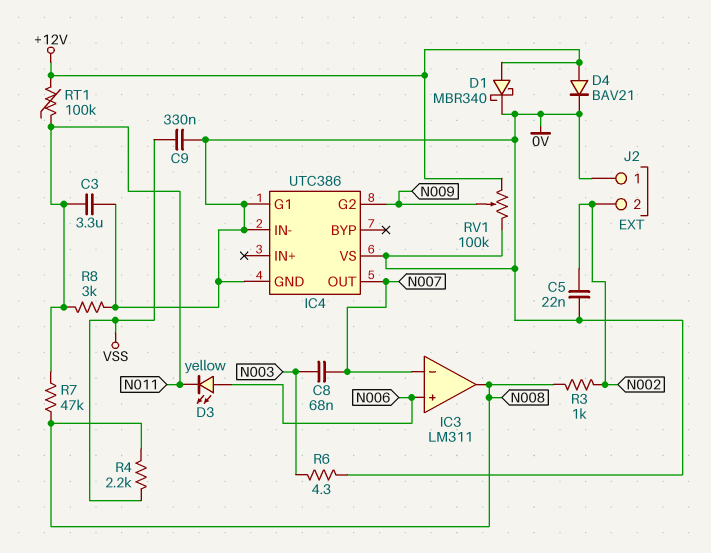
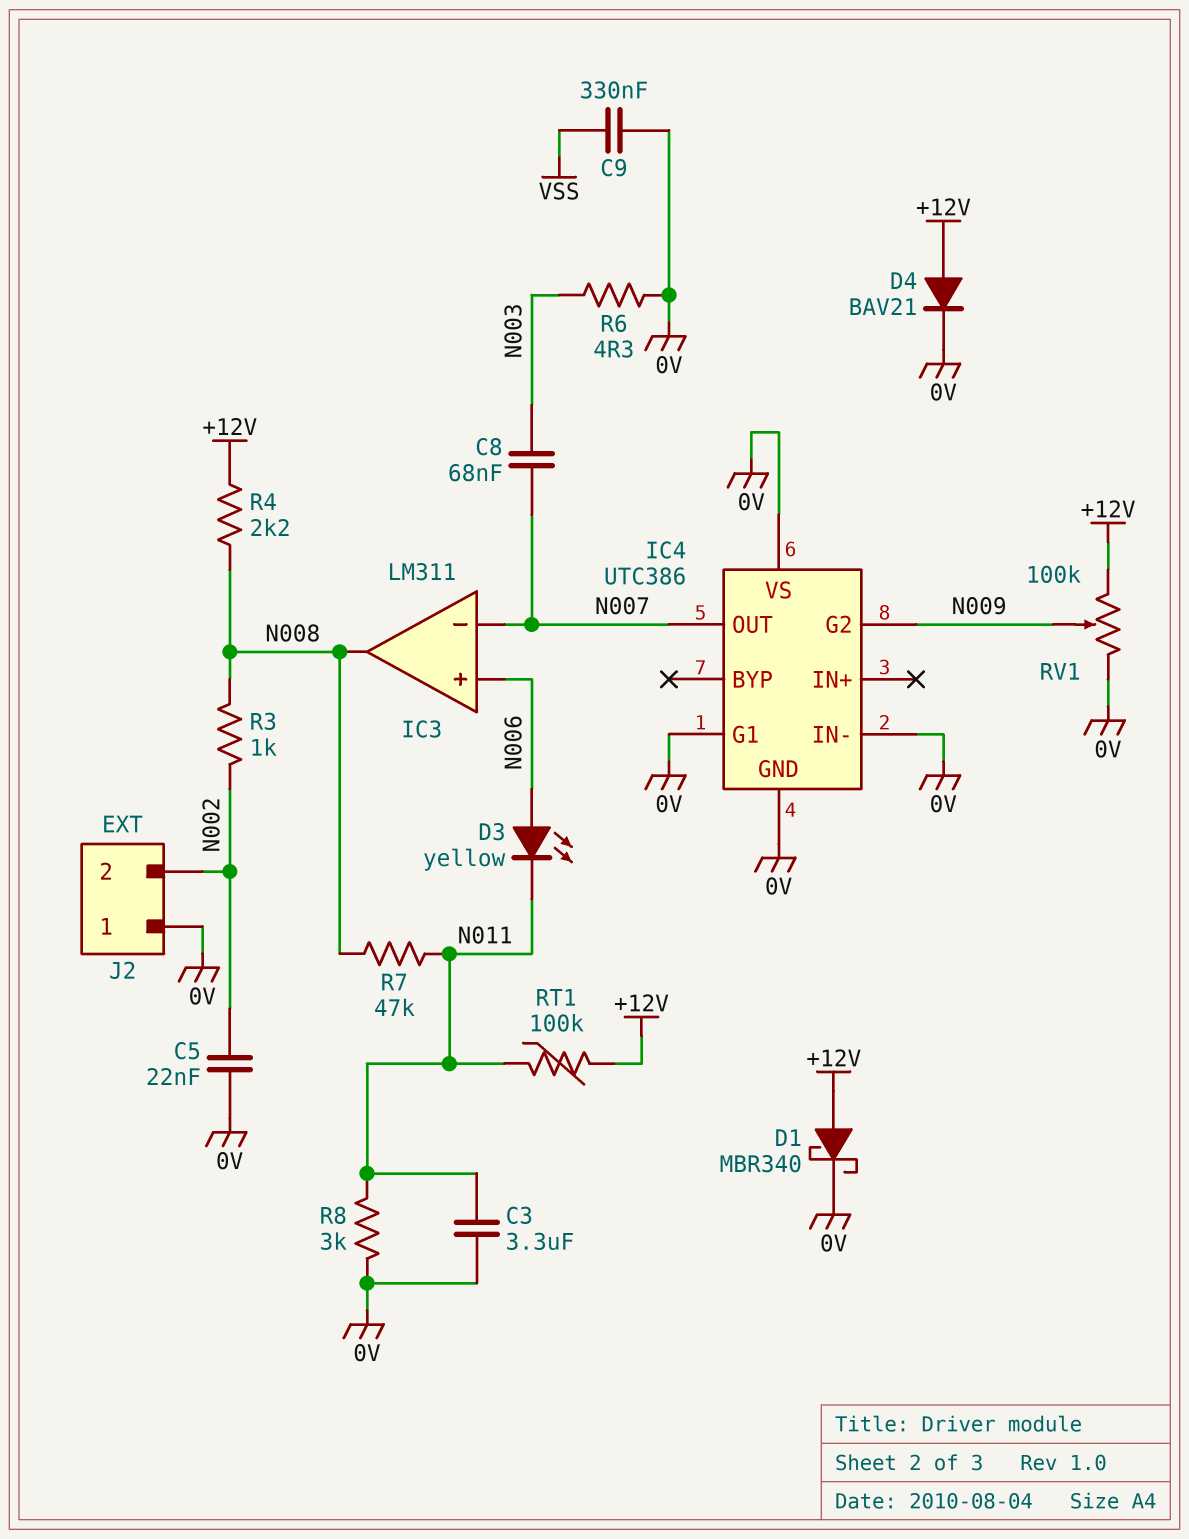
R4: 2.2k (N008, VSS) -> 2.2k (+12V, N008)

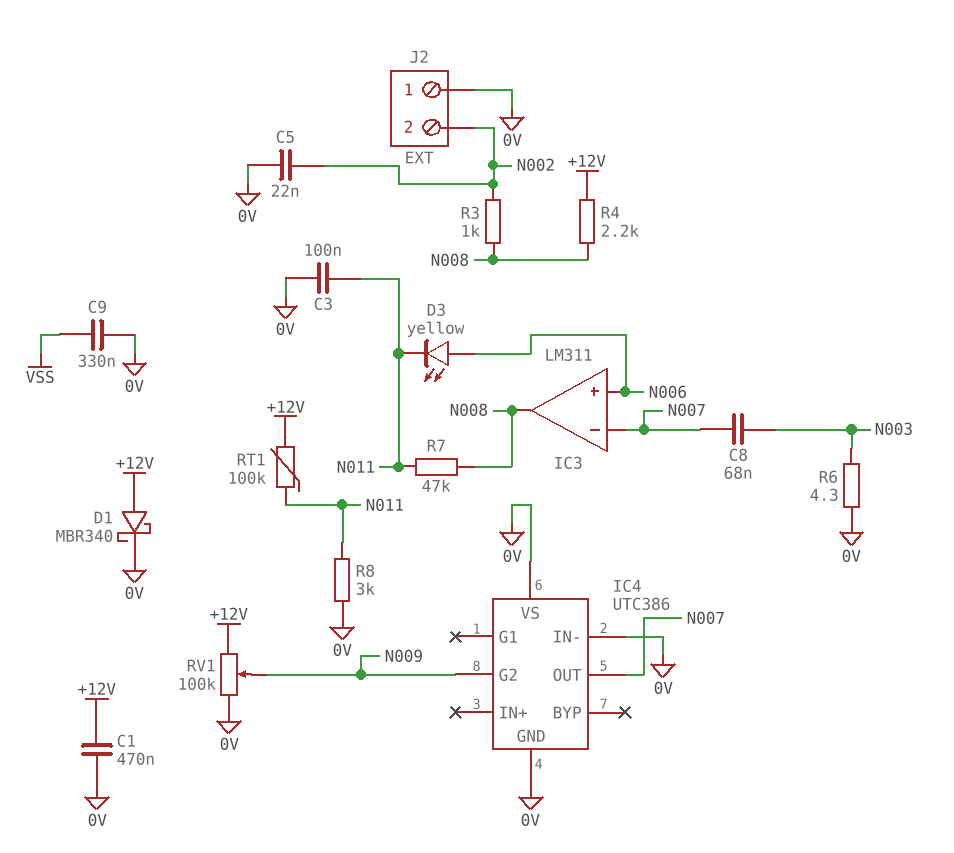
C1: none -> 470nF (+12V, 0V)
C3: 3.3uF (0V, N011) -> 100nF (0V, N011)
D4: diode BAV21 (A +12V, K 0V) -> none
IC4 pin G1: 0V -> none

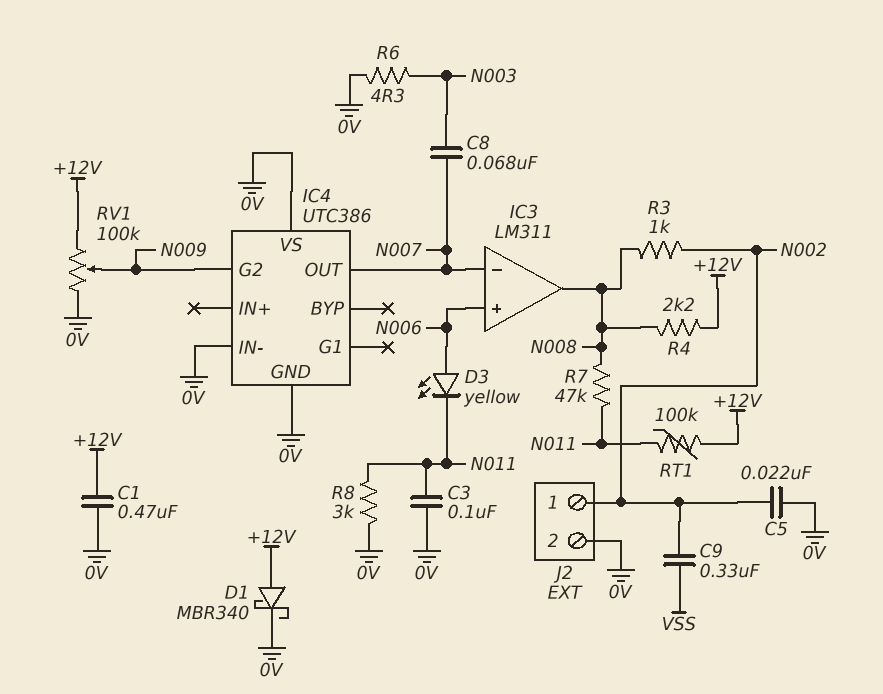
C9: 330nF (0V, VSS) -> 330nF (N002, VSS)
J2 pin 1: 0V -> N002
J2 pin 2: N002 -> 0V

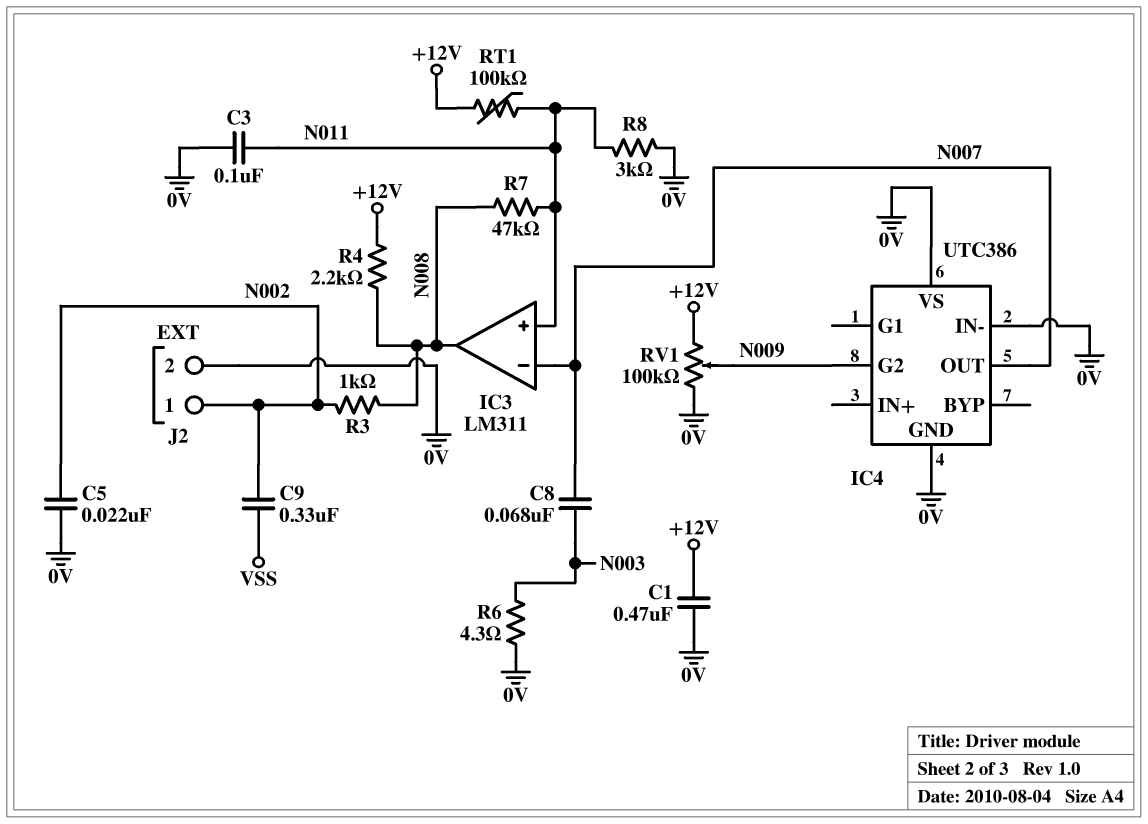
D1: schottky MBR340 (A +12V, K 0V) -> none
D3: LED yellow (A N006, K N011) -> none
IC3 pin in+: N006 -> N011

